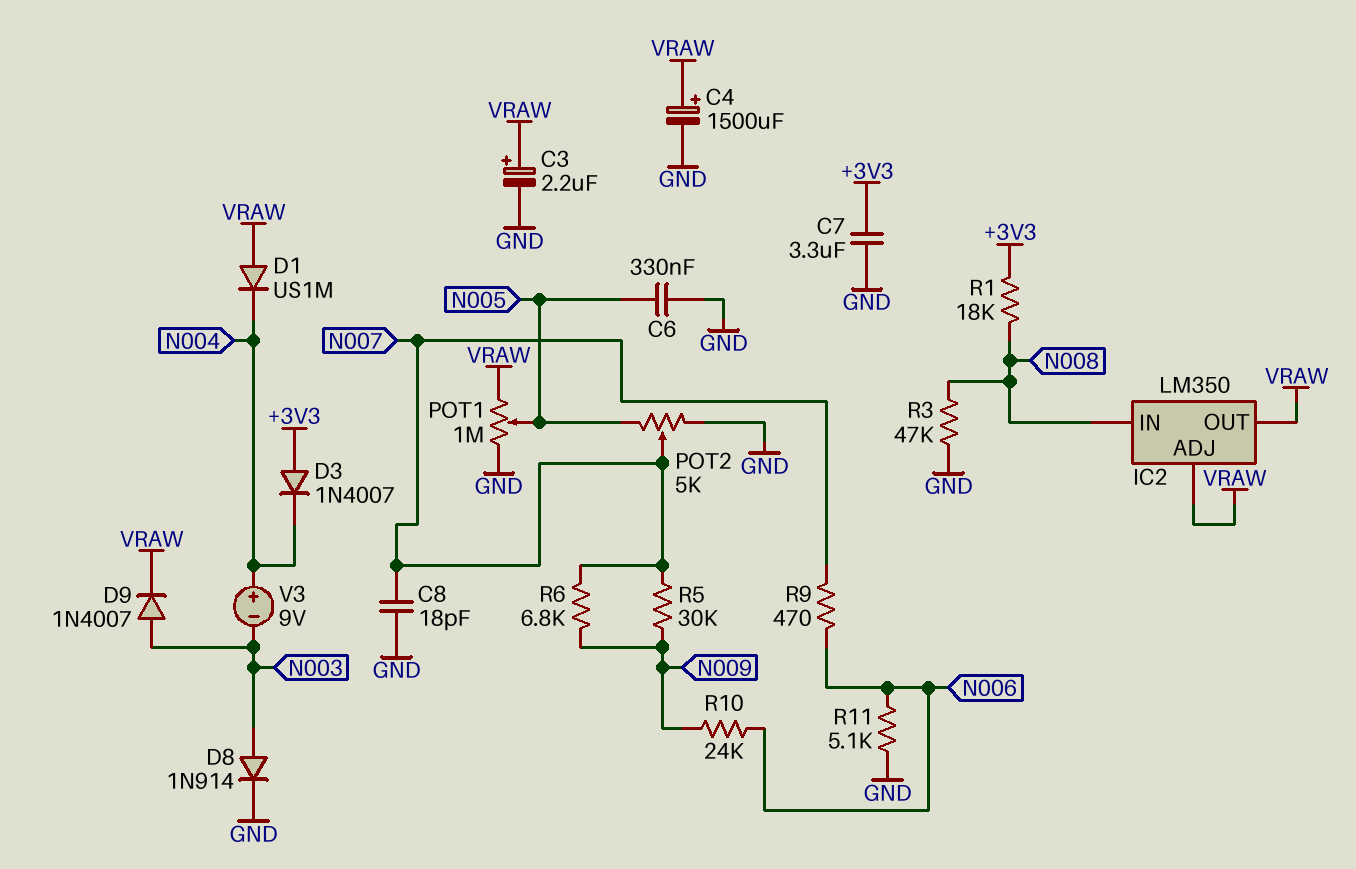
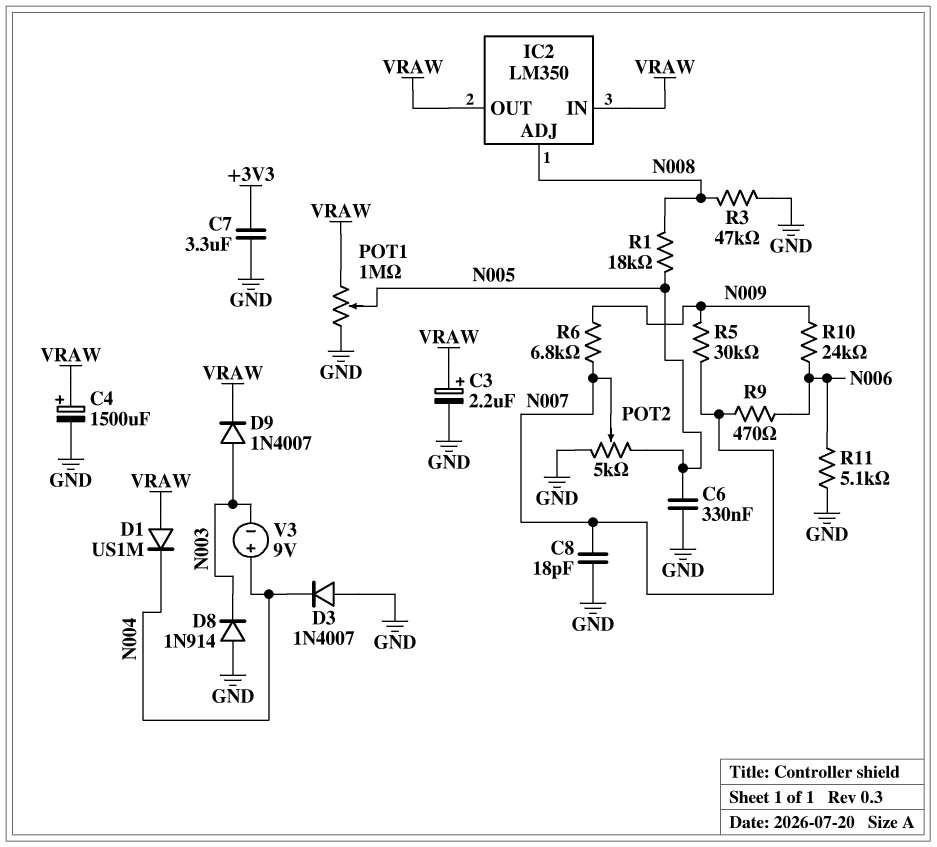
D3: diode 1N4007 (A +3V3, K N004) -> diode 1N4007 (A GND, K N004)
D8: diode 1N914 (A N003, K GND) -> diode 1N914 (A GND, K N003)
IC2 pin ADJ: VRAW -> N008
IC2 pin IN: N008 -> VRAW
R1: 18k (+3V3, N008) -> 18k (N005, N008)

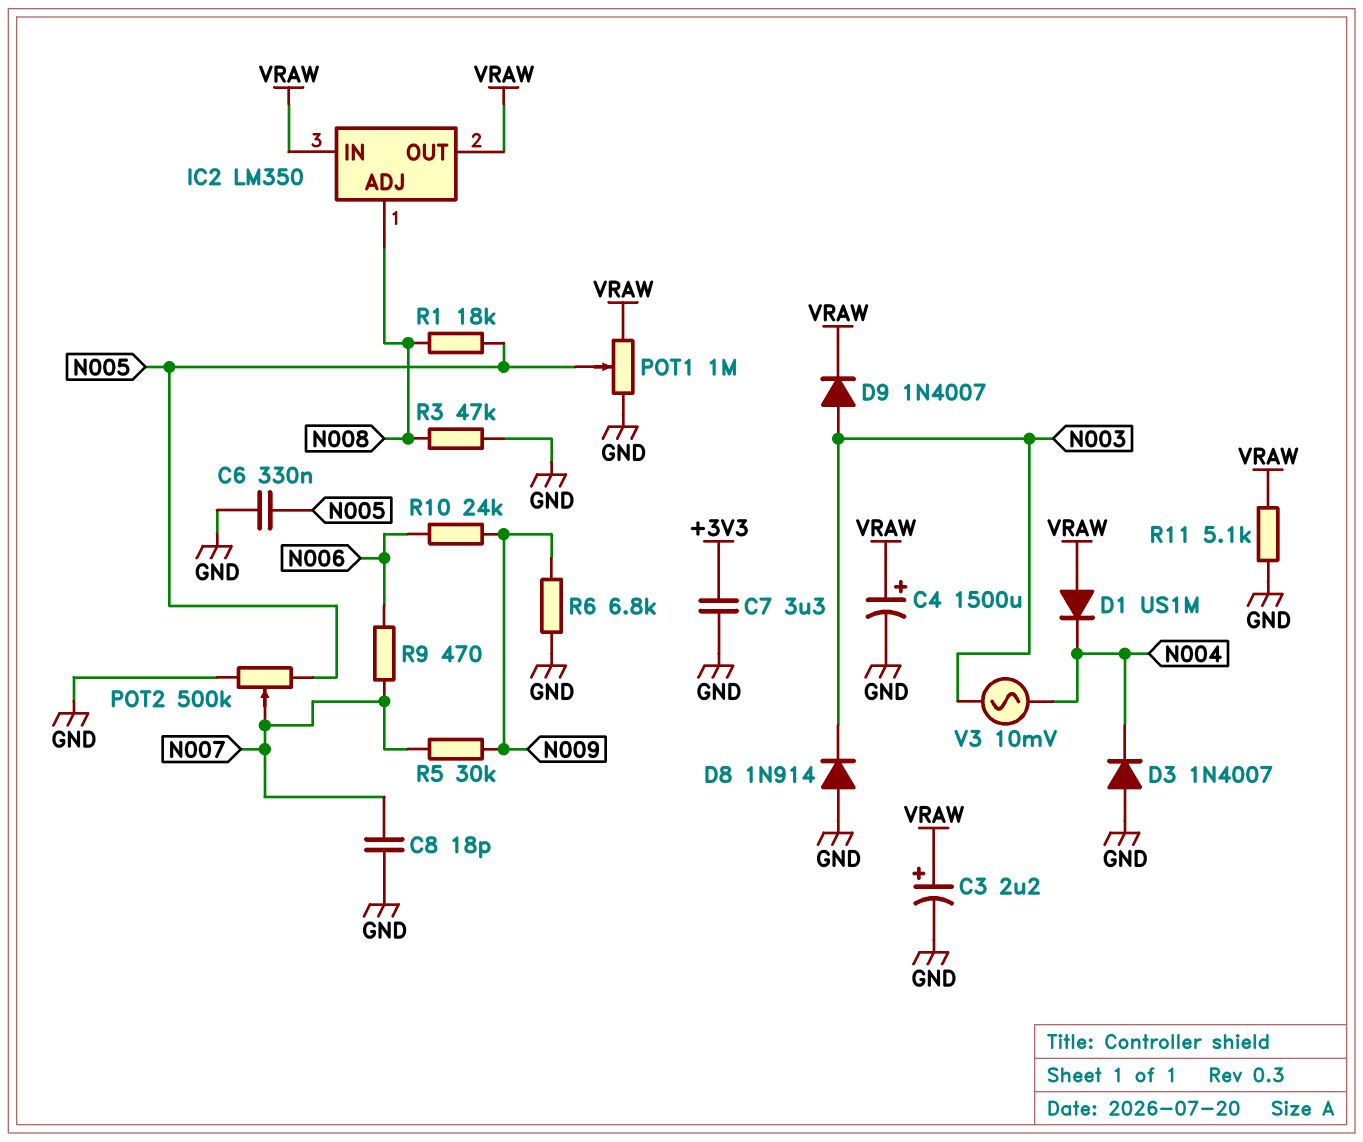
POT2: 5k (GND, N005, wiper N007) -> 500k (GND, N005, wiper N007)
R6: 6.8k (N007, N009) -> 6.8k (GND, N009)
R11: 5.1k (GND, N006) -> 5.1k (GND, VRAW)
V3: 9V (plus N004, minus N003) -> AC 10mV (N003, N004)

